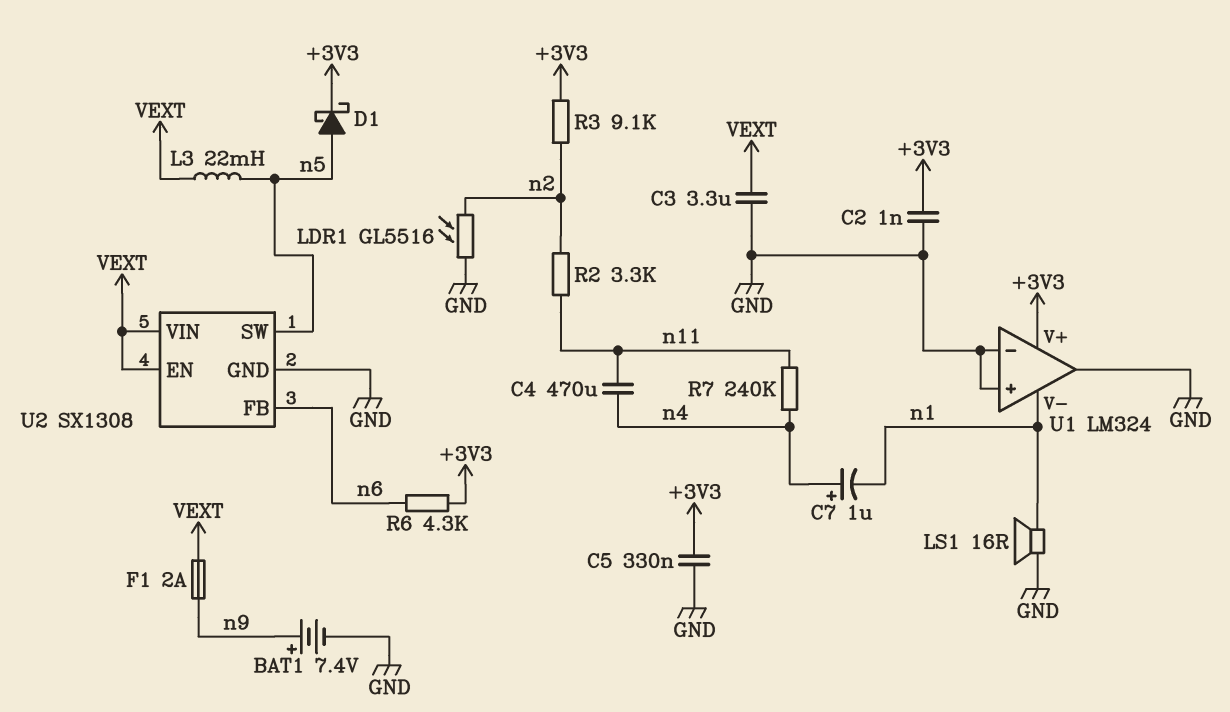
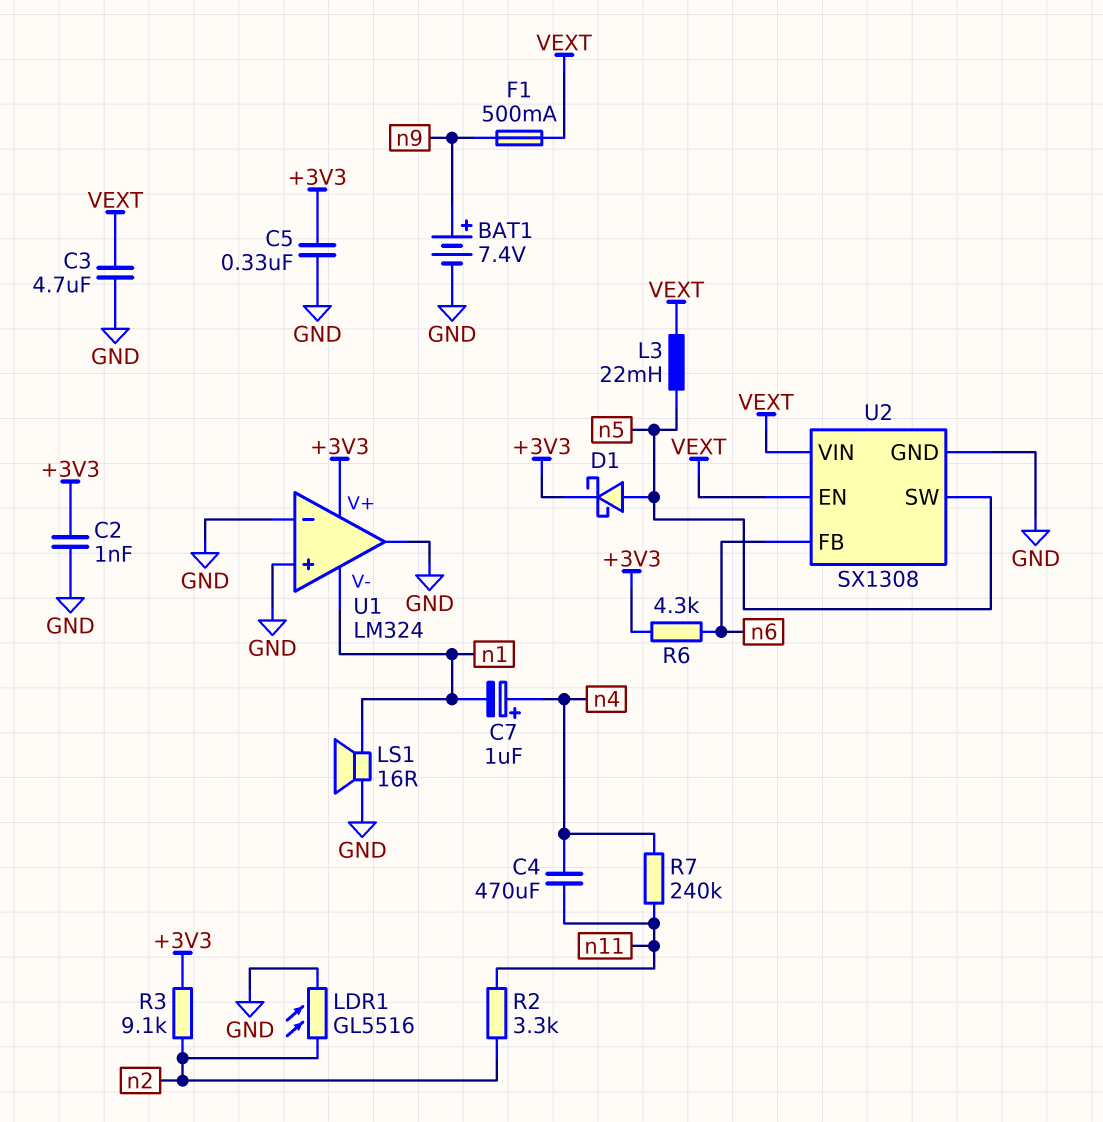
C3: 3.3uF (GND, VEXT) -> 4.7uF (GND, VEXT)
F1: 2A (VEXT, n9) -> 500mA (VEXT, n9)

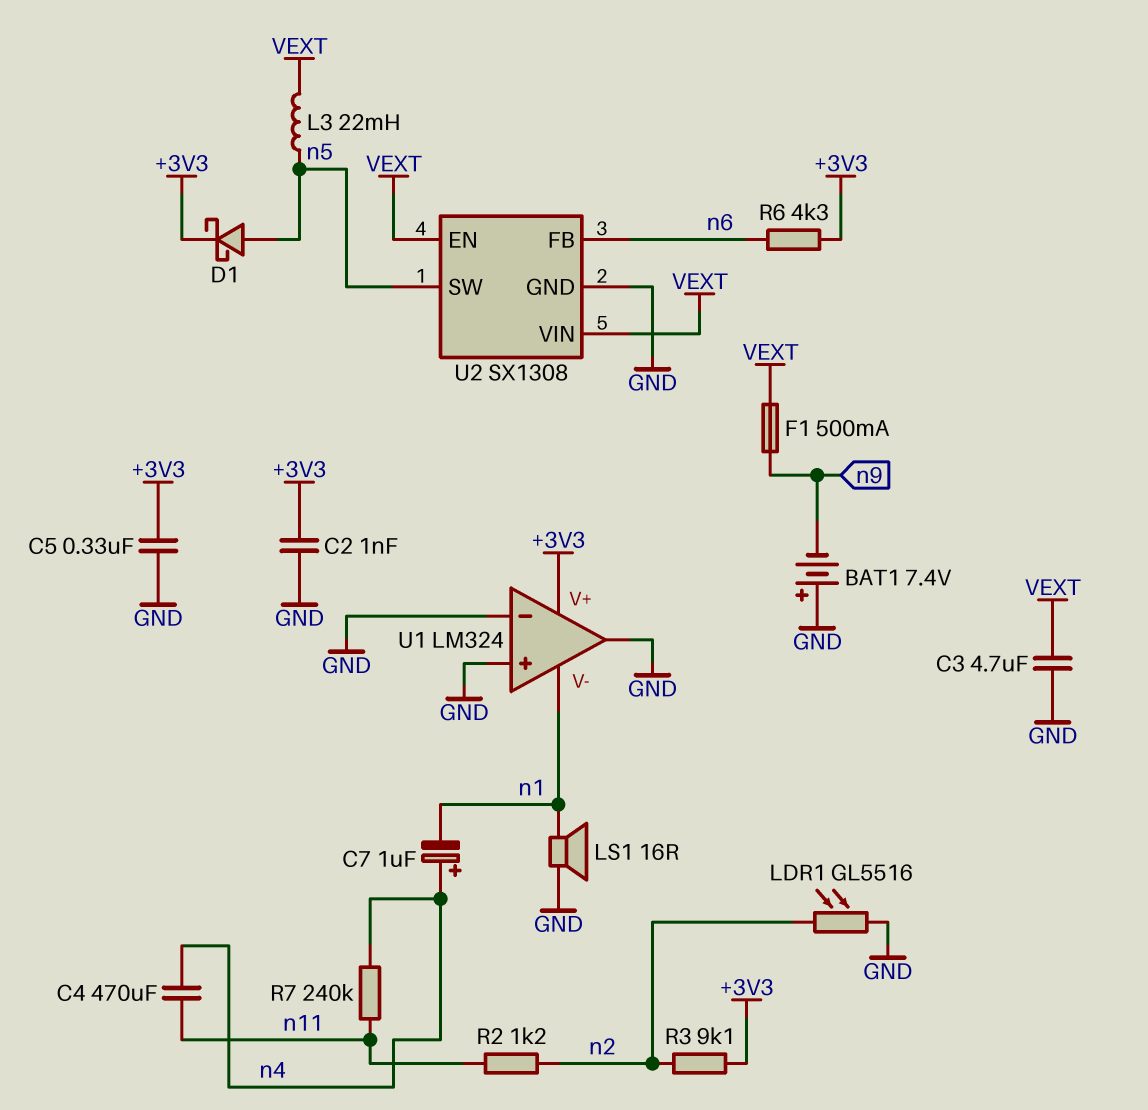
BAT1: 7.4V (plus n9, minus GND) -> 7.4V (plus GND, minus n9)
R2: 3.3k (n2, n11) -> 1.2k (n2, n11)

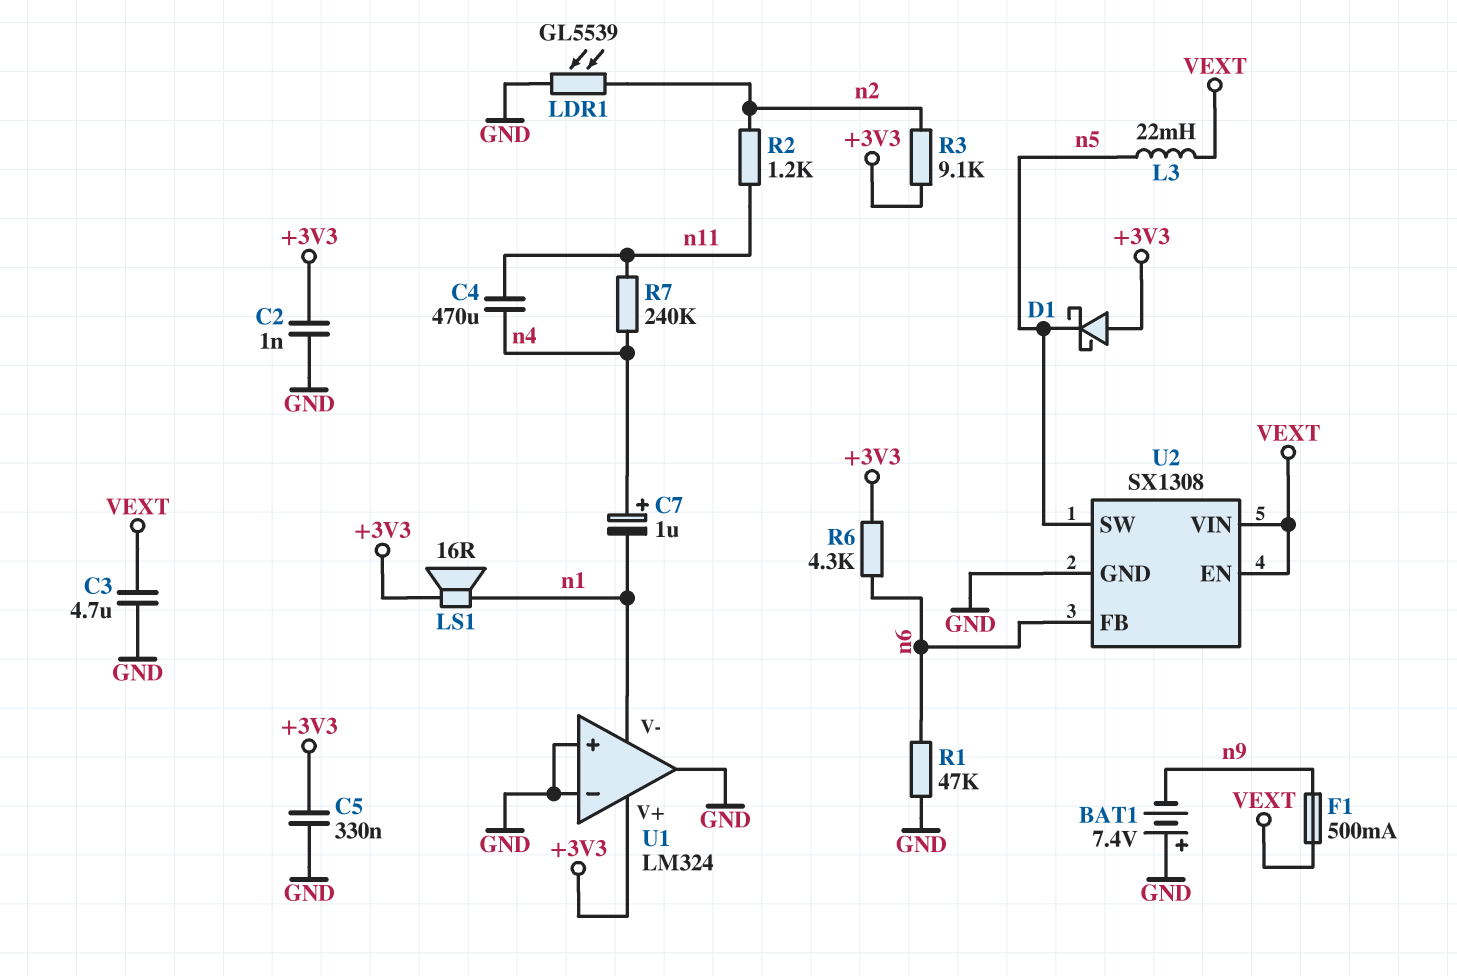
D1: schottky (A n5, K +3V3) -> schottky (A +3V3, K n5)
LDR1: GL5516 (GND, n2) -> GL5539 (GND, n2)
LS1: speaker 16R (GND, n1) -> speaker 16R (+3V3, n1)
R1: none -> 47k (GND, n6)

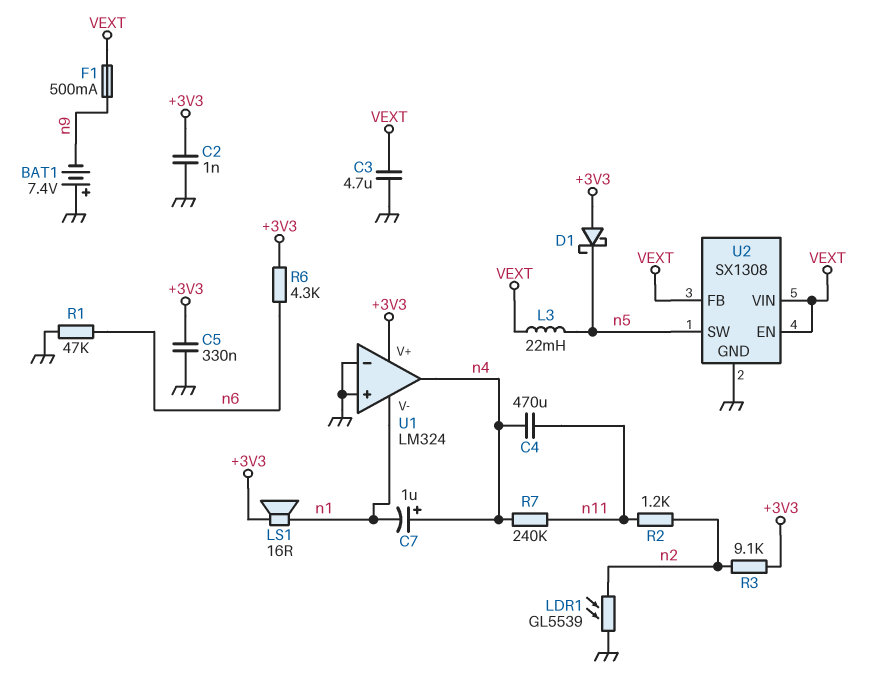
U1 pin out: GND -> n4
U2 pin FB: n6 -> VEXT

